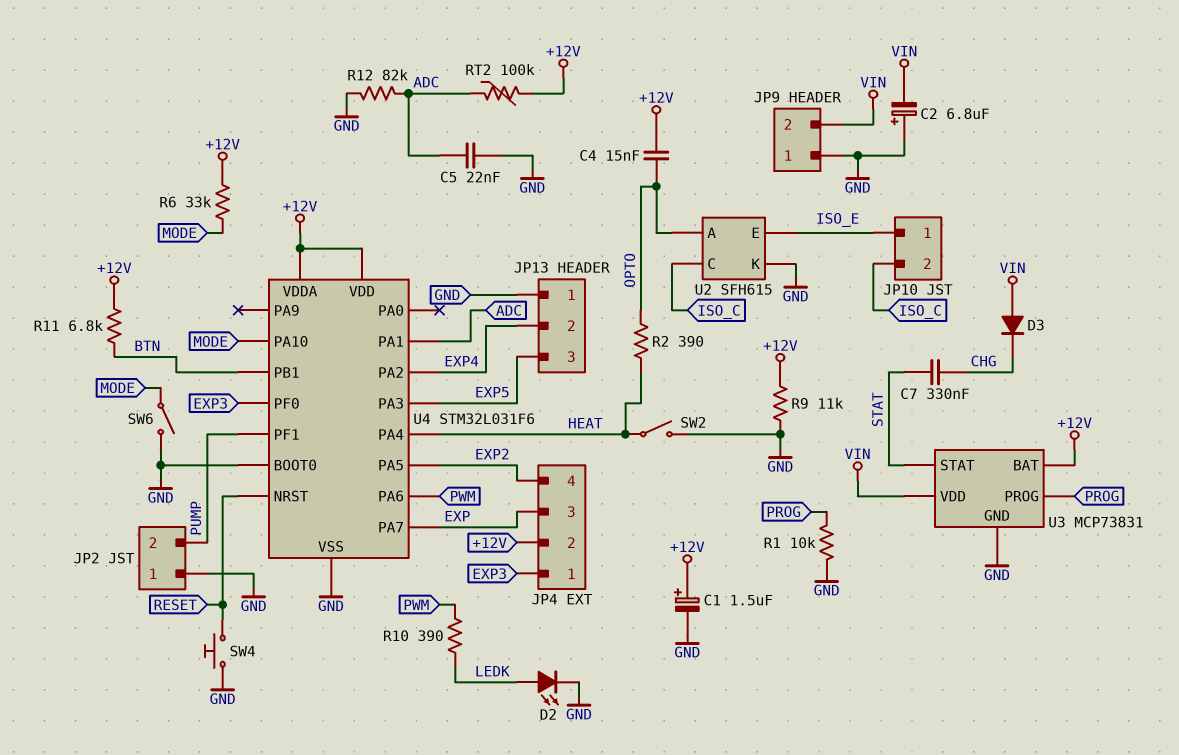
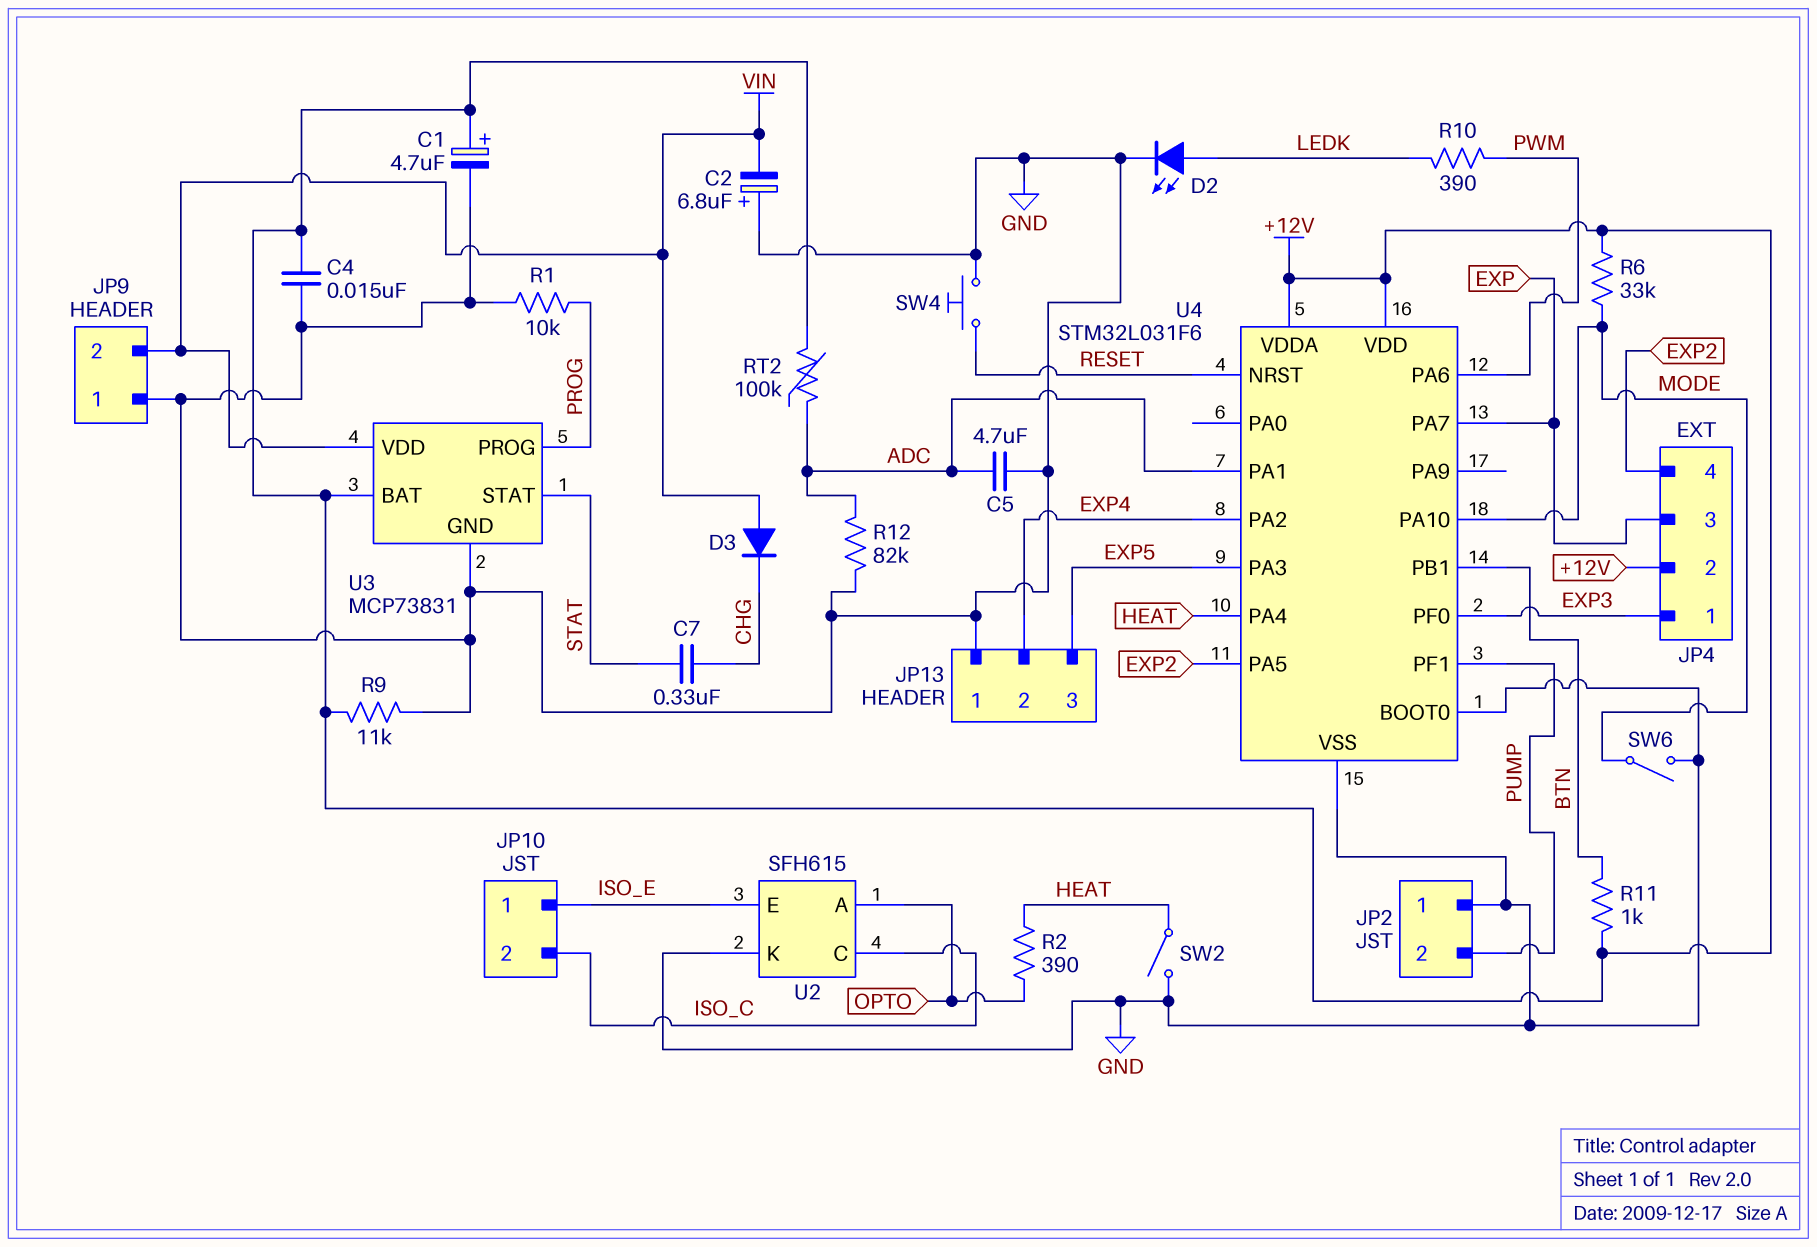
C1: 1.5uF (plus +12V, minus GND) -> 4.7uF (plus +12V, minus GND)
C4: 15nF (+12V, OPTO) -> 15nF (+12V, GND)
C5: 22nF (ADC, GND) -> 4.7uF (ADC, GND)
R11: 6.8k (+12V, BTN) -> 1k (+12V, BTN)

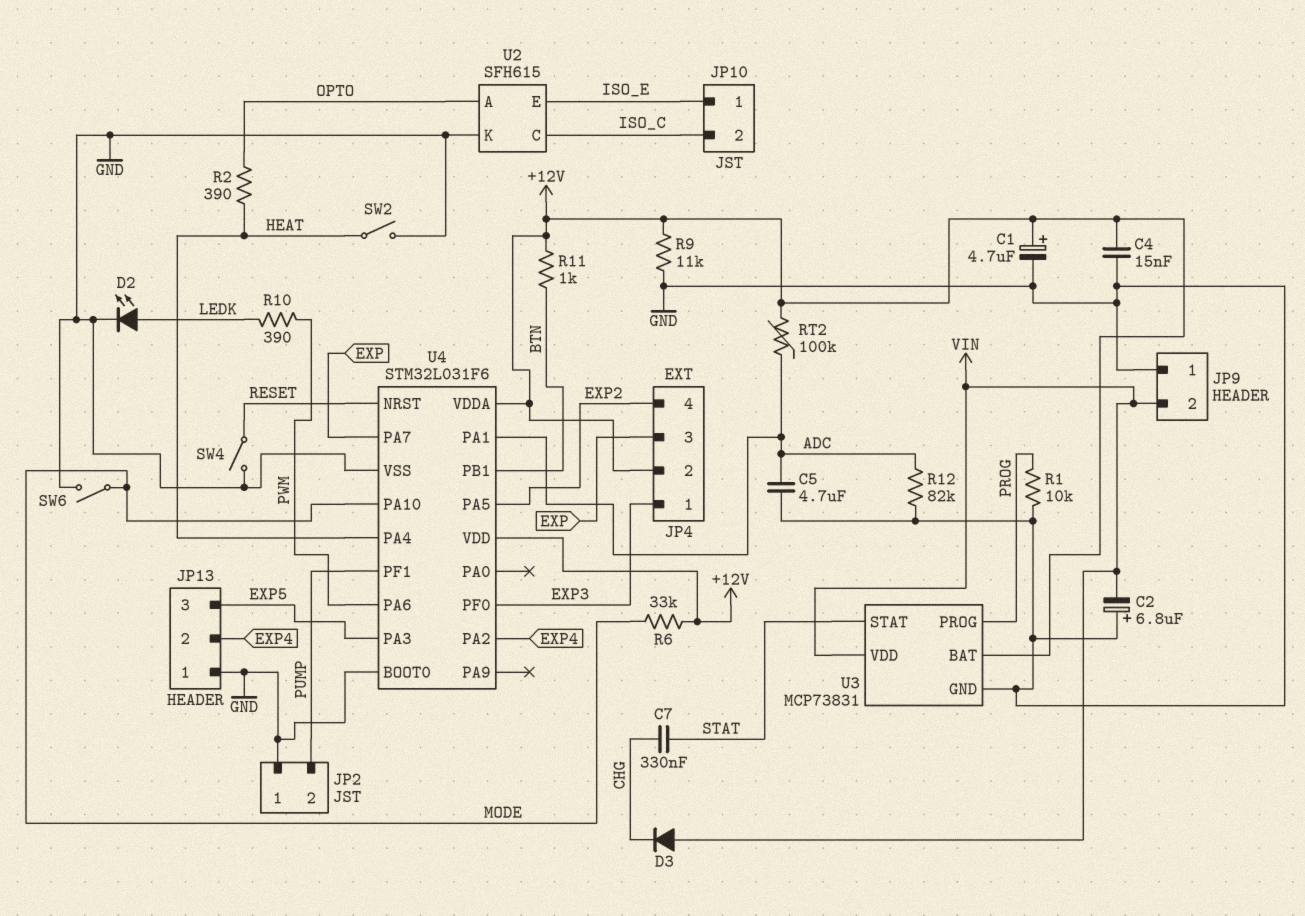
SW4: button (GND, RESET) -> switch (GND, RESET)

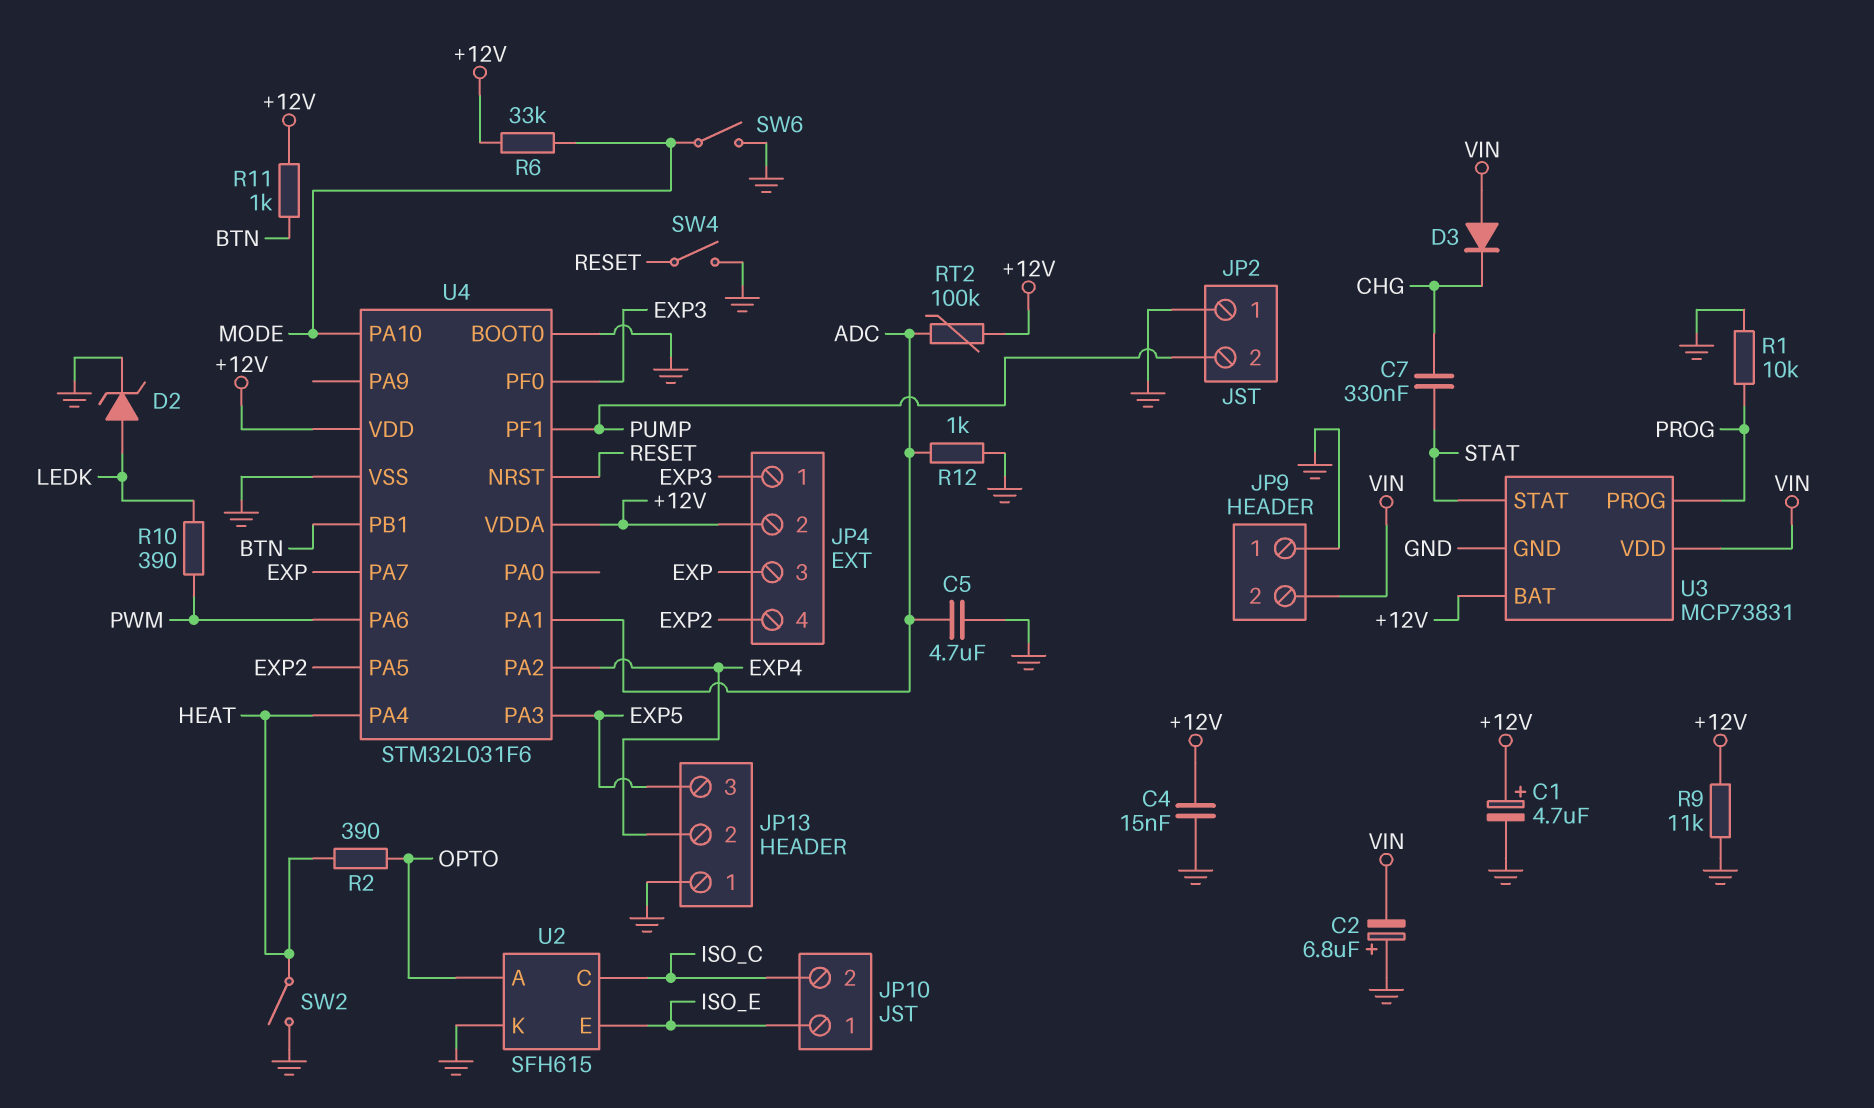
D2: LED (A LEDK, K GND) -> zener (A LEDK, K GND)
R12: 82k (ADC, GND) -> 1k (ADC, GND)

